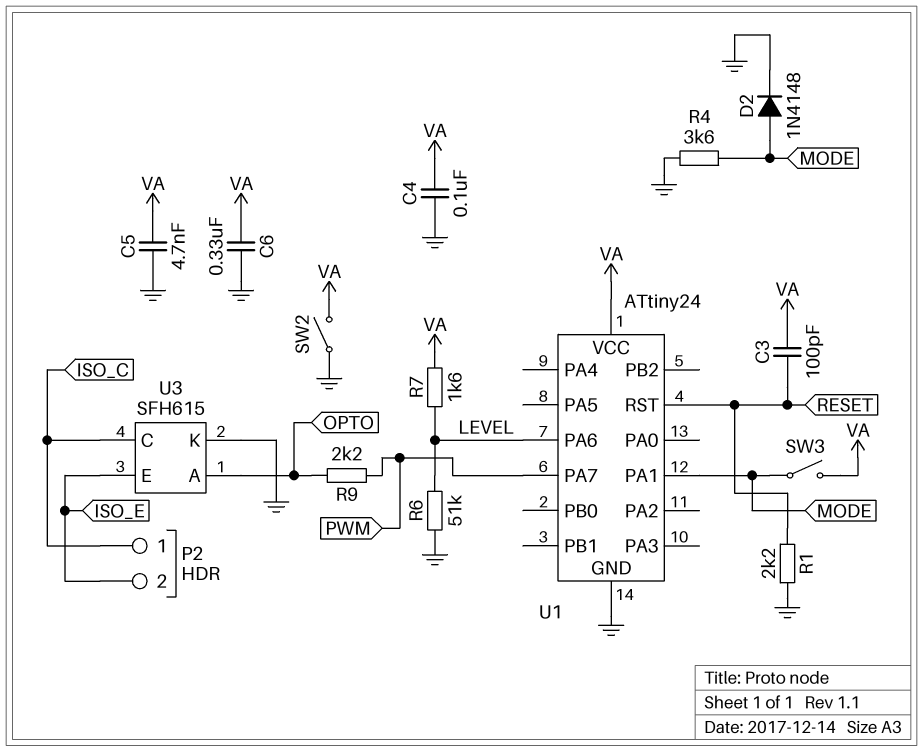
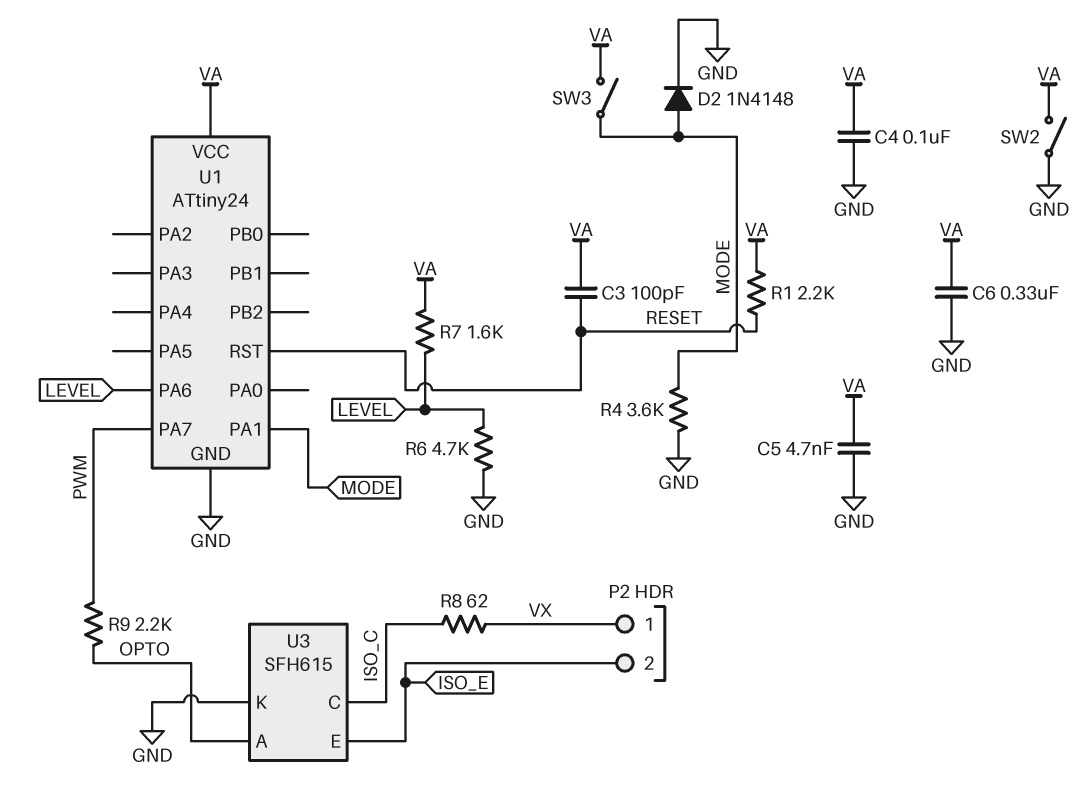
P2 pin 1: ISO_C -> VX
R1: 2.2k (GND, RESET) -> 2.2k (RESET, VA)
R6: 51k (GND, LEVEL) -> 4.7k (GND, LEVEL)
R8: none -> 62 (ISO_C, VX)

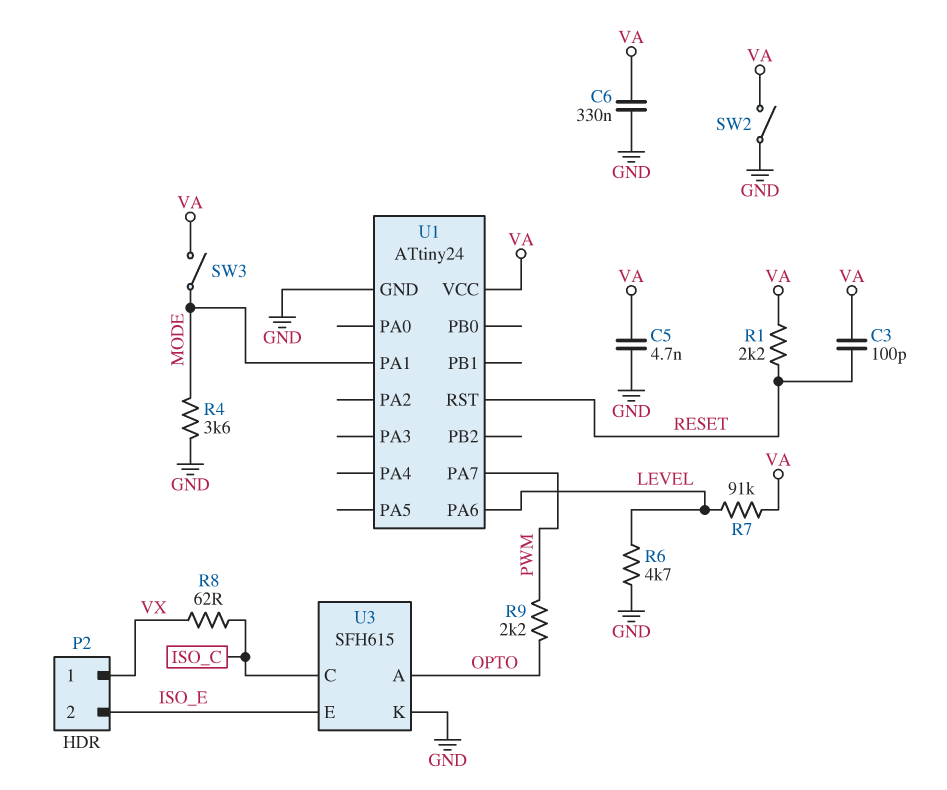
C4: 100nF (GND, VA) -> none
D2: diode 1N4148 (A MODE, K GND) -> none
R7: 1.6k (LEVEL, VA) -> 91k (LEVEL, VA)

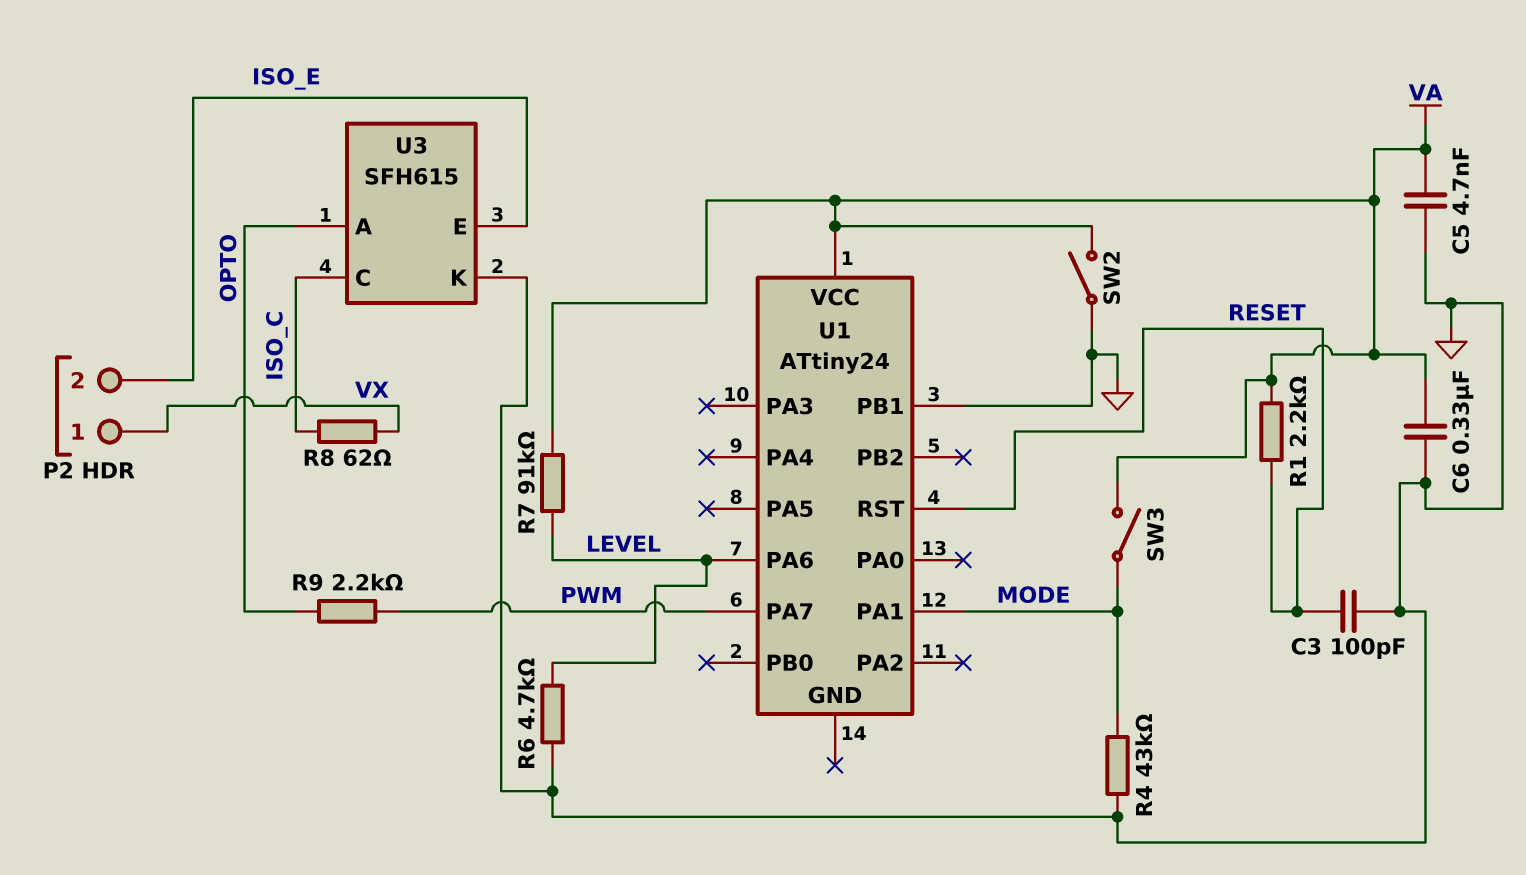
C3: 100pF (RESET, VA) -> 100pF (GND, RESET)
R4: 3.6k (GND, MODE) -> 43k (GND, MODE)
U1 pin GND: GND -> none
U1 pin PB1: none -> GND

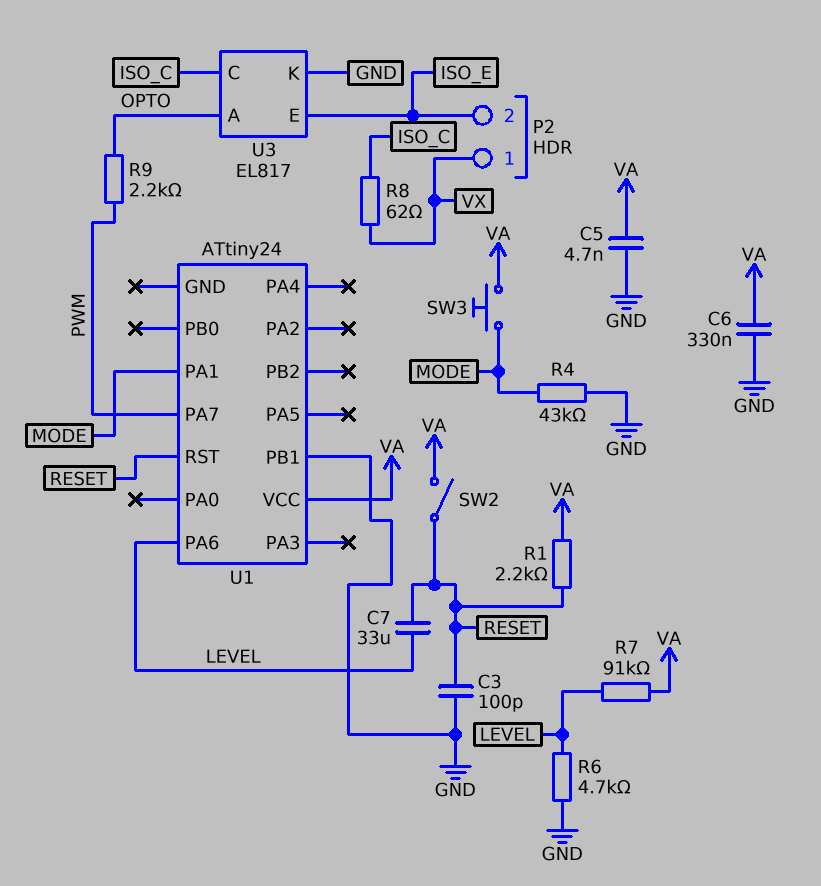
C7: none -> 33uF (LEVEL, RESET)
SW2: switch (GND, VA) -> switch (RESET, VA)
SW3: switch (MODE, VA) -> button (MODE, VA)
U3: SFH615 -> EL817

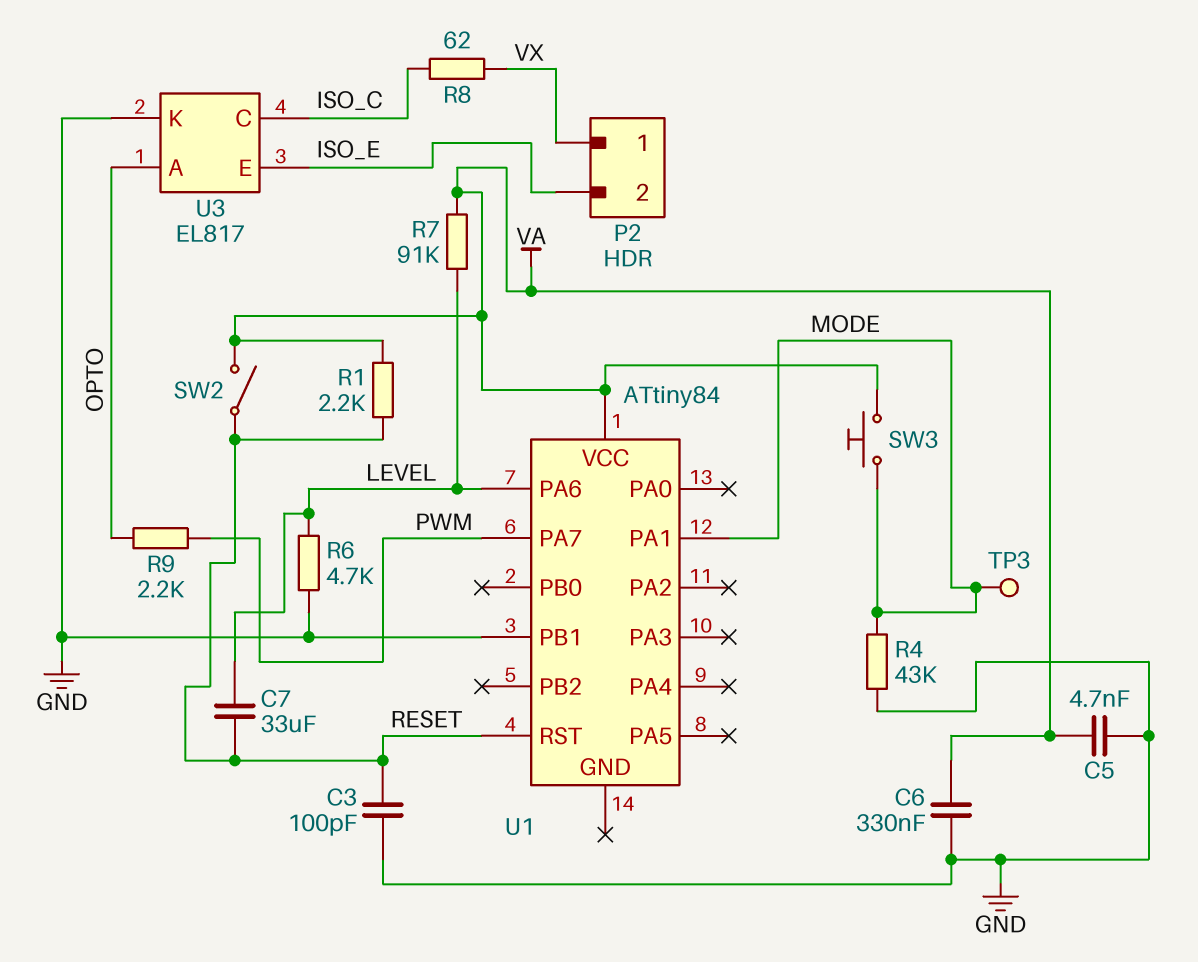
TP3: none -> test point (MODE)
U1: ATtiny24 -> ATtiny84

